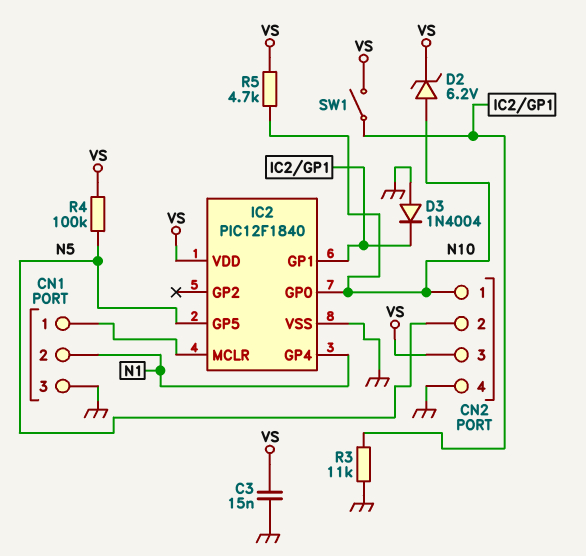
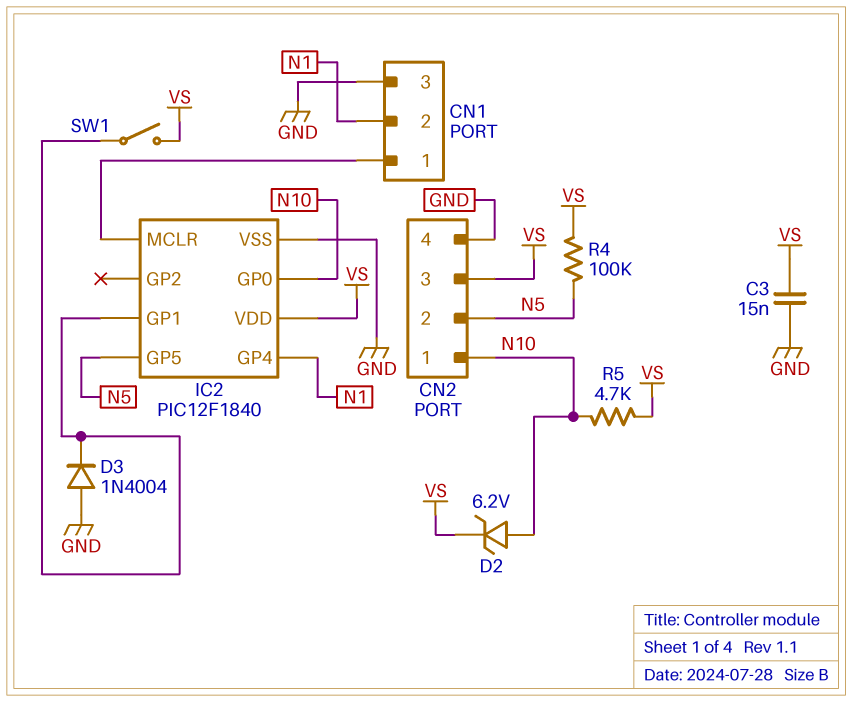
R3: 11k (GND, IC2/GP1) -> none

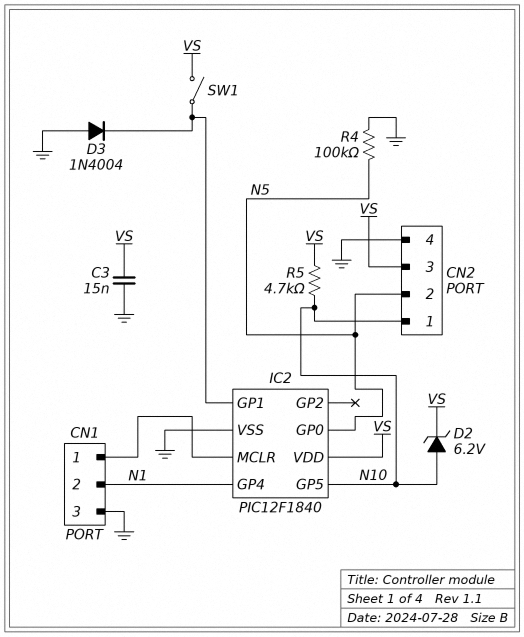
IC2 pin GP0: N10 -> N5
IC2 pin GP5: N5 -> N10
R4: 100k (N5, VS) -> 100k (GND, N5)

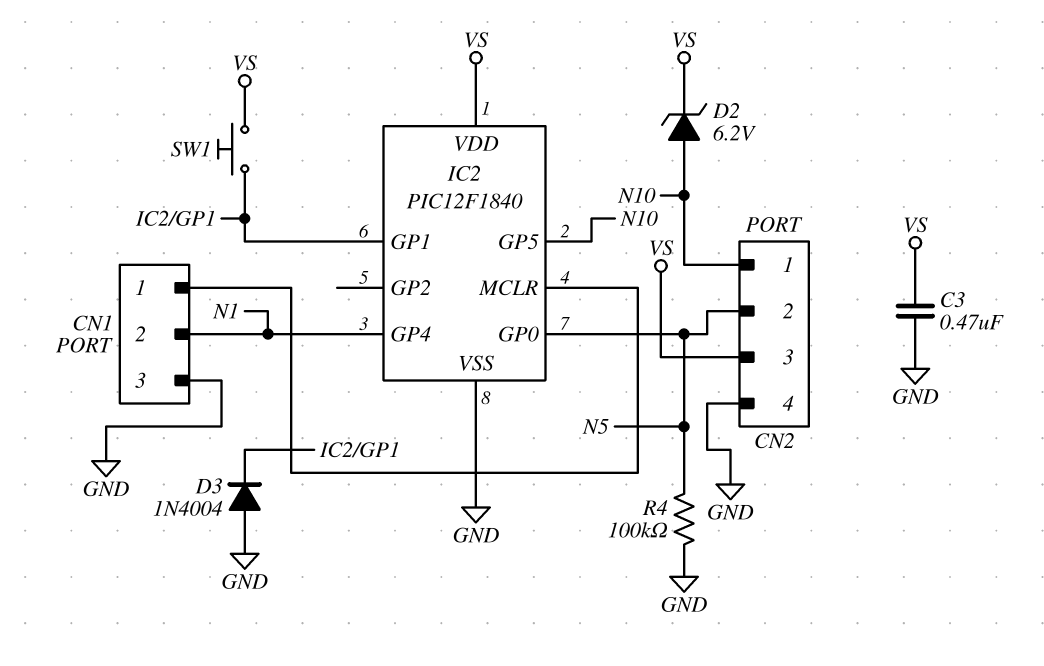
C3: 15nF (GND, VS) -> 470nF (GND, VS)
R5: 4.7k (N10, VS) -> none
SW1: switch (IC2/GP1, VS) -> button (IC2/GP1, VS)

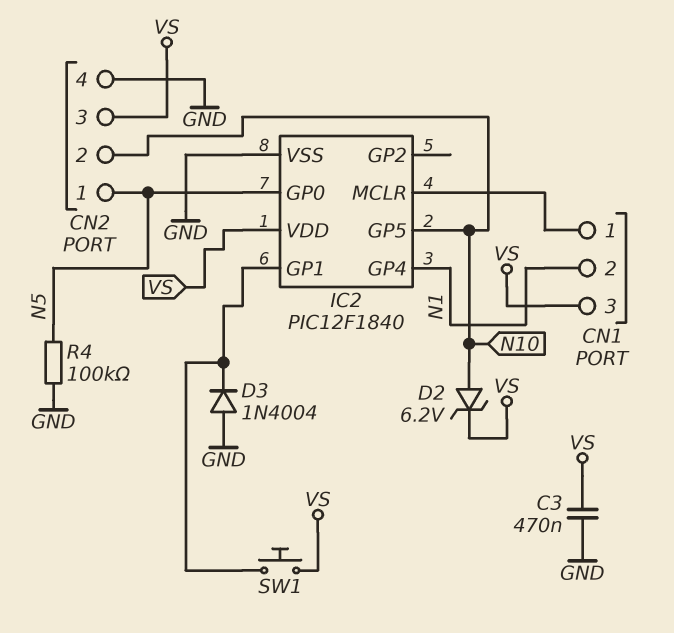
CN1 pin 3: GND -> VS
CN2 pin 1: N10 -> N5
CN2 pin 2: N5 -> N10

